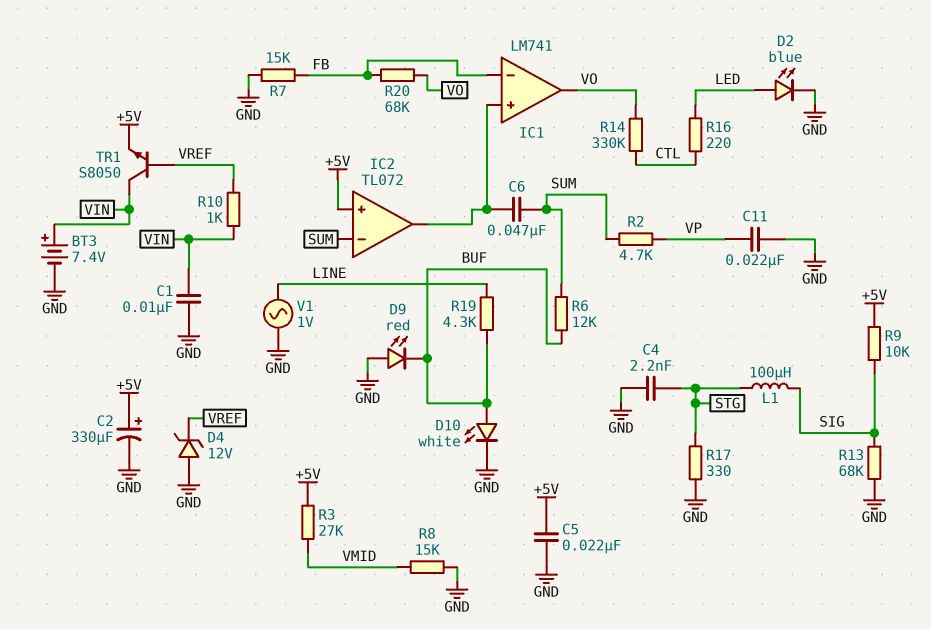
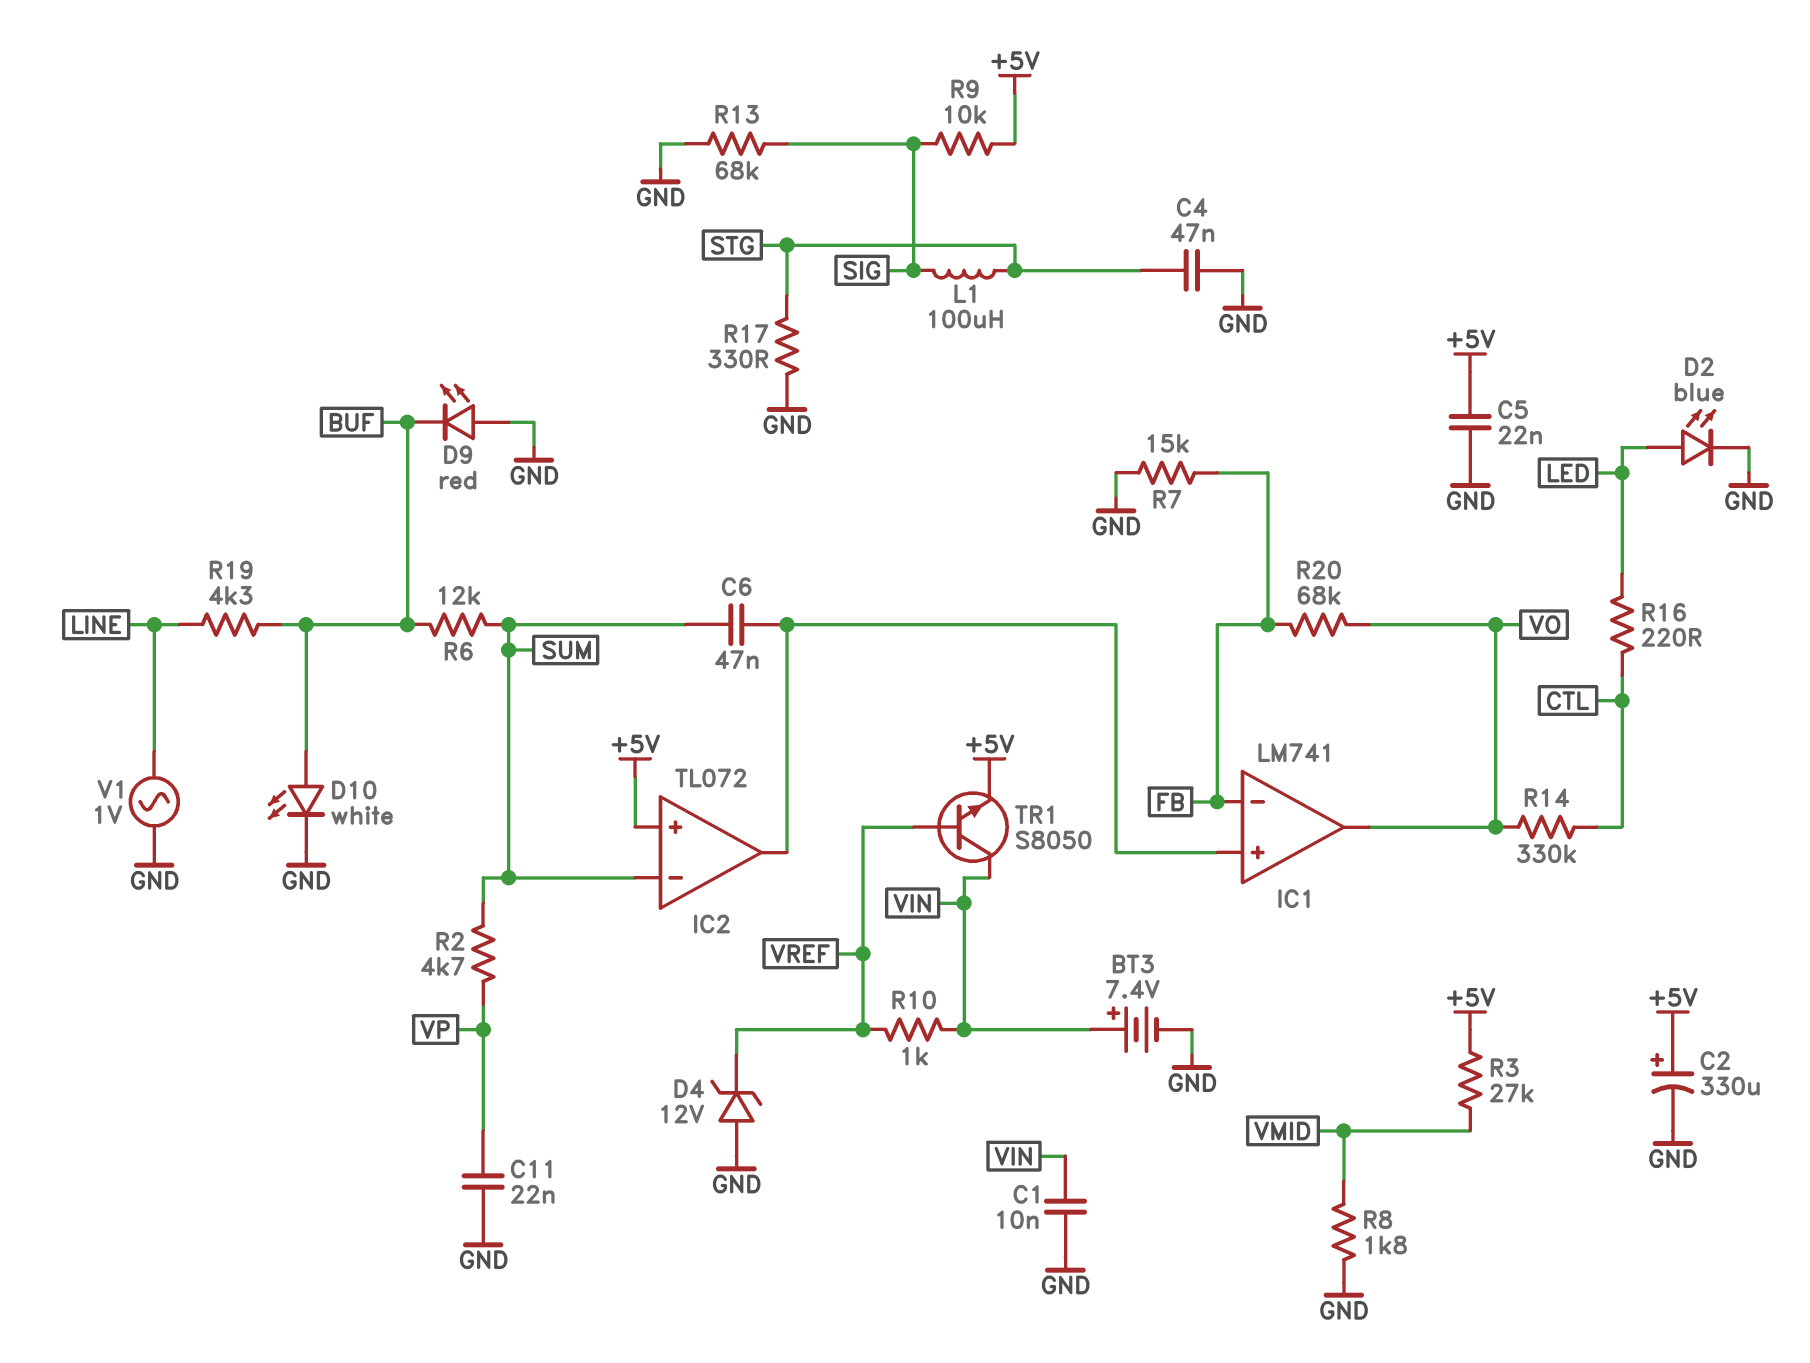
C4: 2.2nF (GND, STG) -> 47nF (GND, STG)
R8: 15k (GND, VMID) -> 1.8k (GND, VMID)

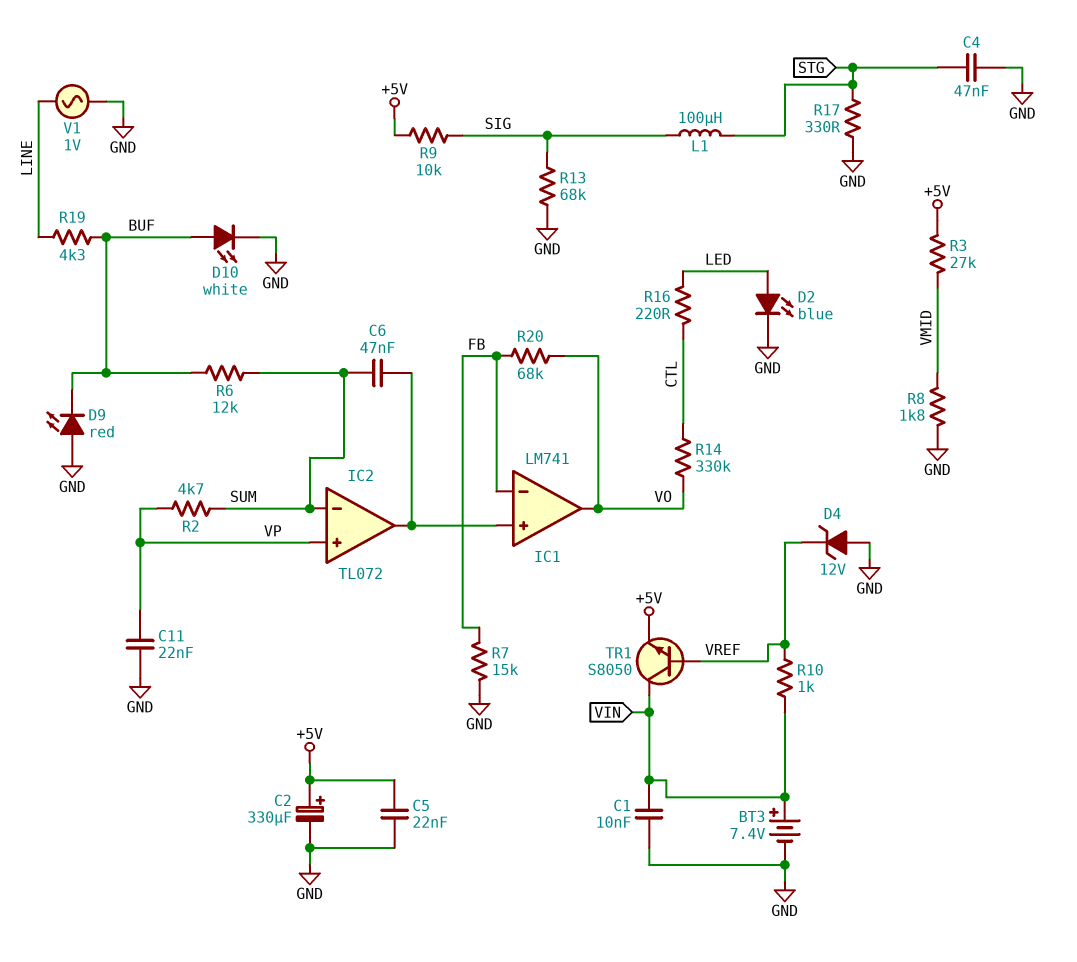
IC2 pin in+: +5V -> VP

